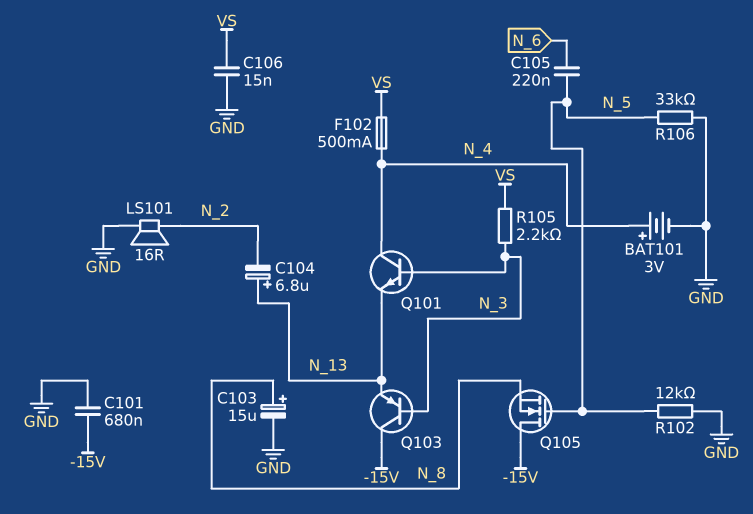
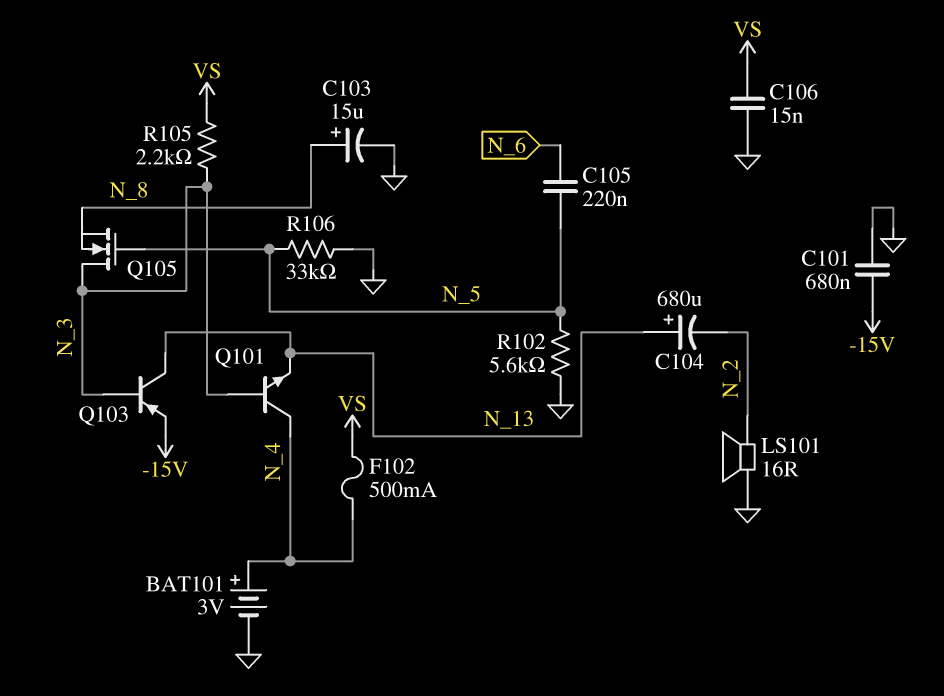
C104: 6.8uF (plus N_13, minus N_2) -> 680uF (plus N_13, minus N_2)
Q103: PNP (B N_3, C -15V, E N_13) -> PNP (B N_3, C N_13, E -15V)
Q105: NMOS (G N_5, D -15V, S N_8) -> NMOS (G N_5, D N_3, S N_8)
R102: 12k (GND, N_5) -> 5.6k (GND, N_5)

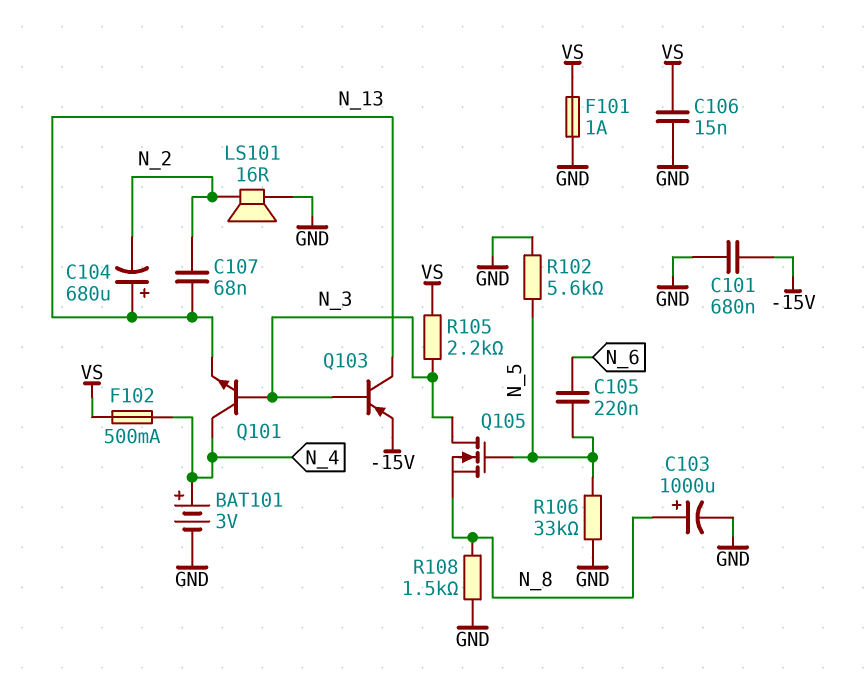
C103: 15uF (plus N_8, minus GND) -> 1000uF (plus N_8, minus GND)
C107: none -> 68nF (N_2, N_13)
F101: none -> 1A (GND, VS)
R108: none -> 1.5k (GND, N_8)

